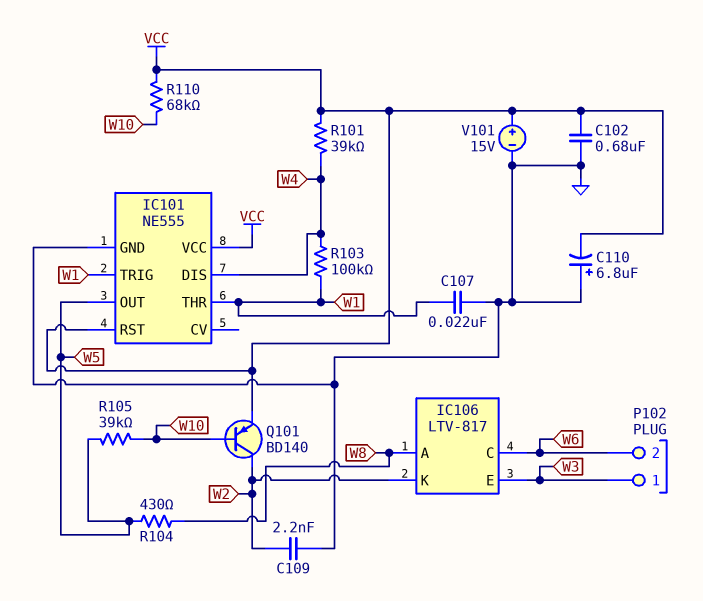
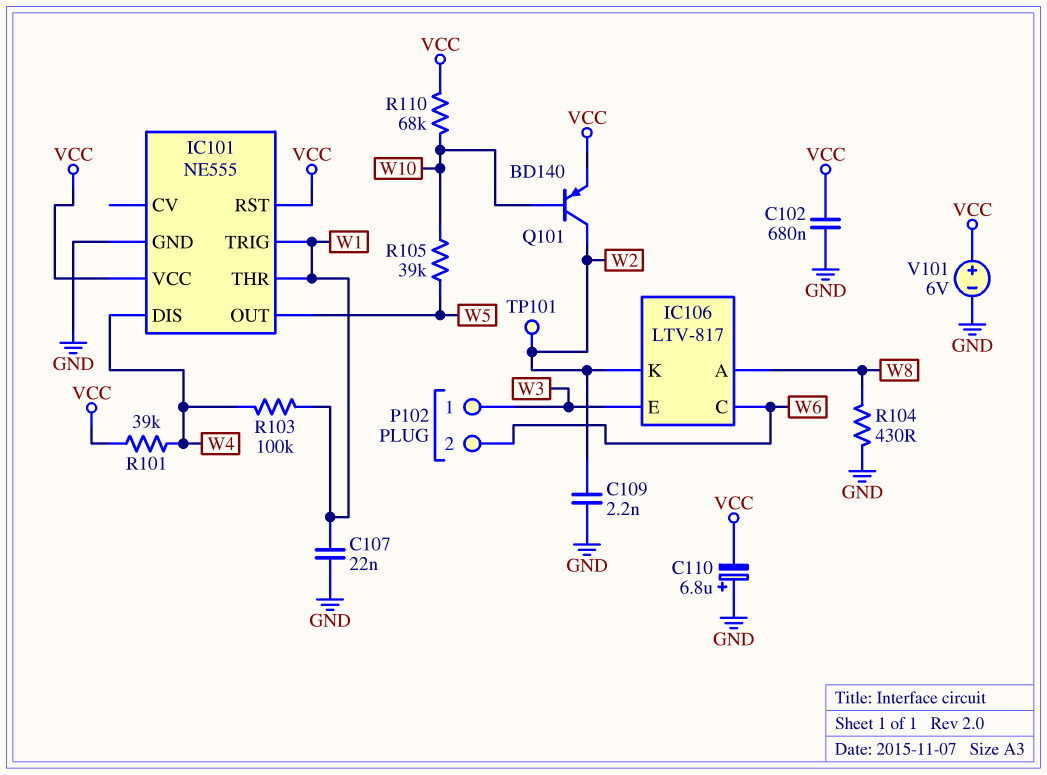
R104: 430 (W5, W8) -> 430 (GND, W8)
TP101: none -> test point (W2)
V101: 15V (plus VCC, minus GND) -> 6V (plus VCC, minus GND)

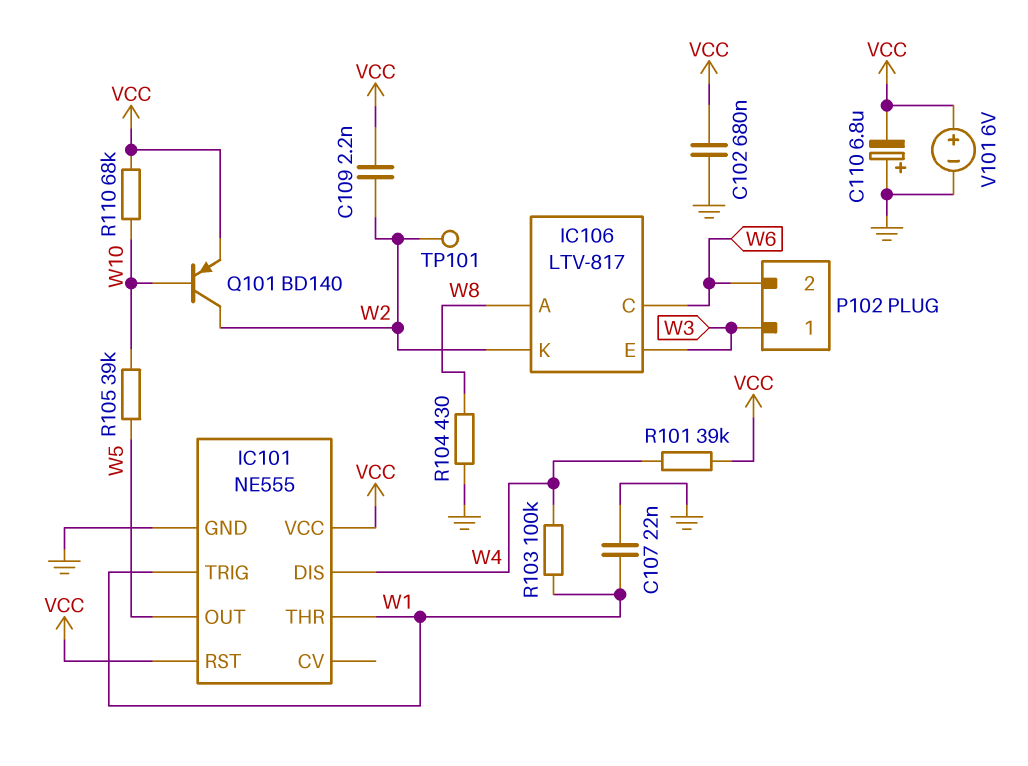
C109: 2.2nF (GND, W2) -> 2.2nF (VCC, W2)

